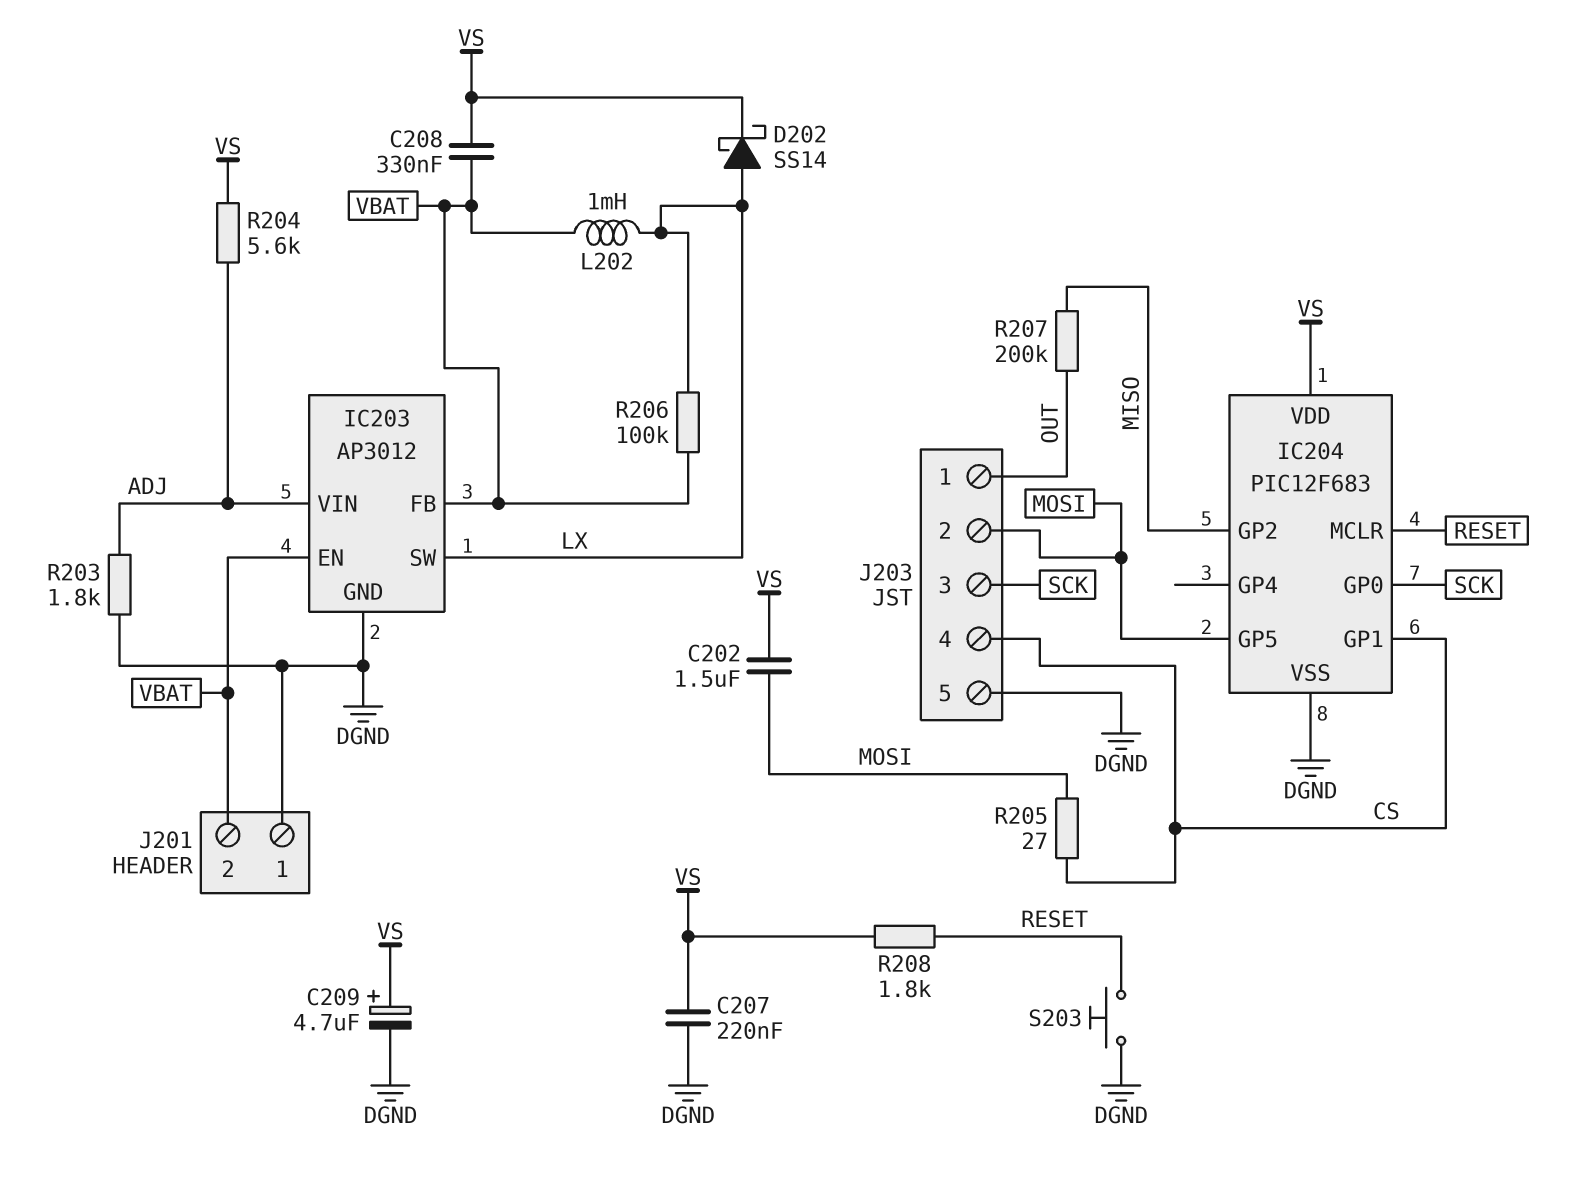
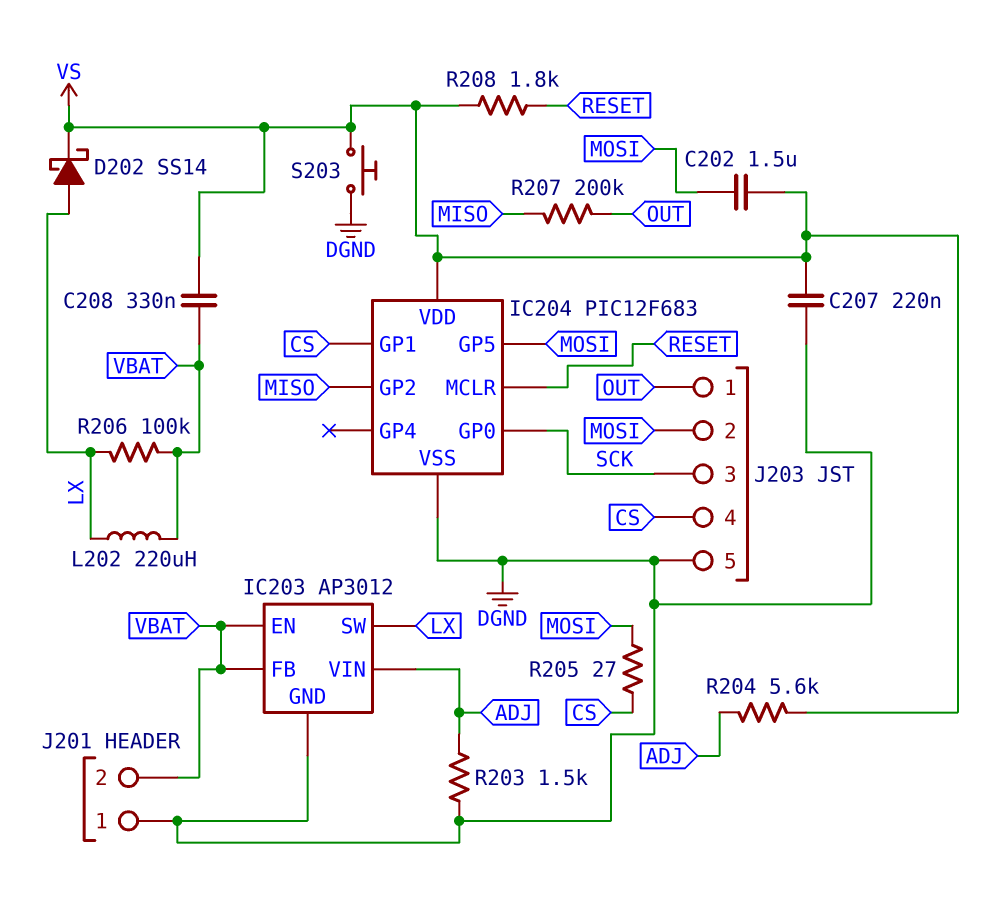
C209: 4.7uF (plus VS, minus DGND) -> none
L202: 1mH (LX, VBAT) -> 220uH (LX, VBAT)
R203: 1.8k (ADJ, DGND) -> 1.5k (ADJ, DGND)
S203: button (DGND, RESET) -> button (DGND, VS)

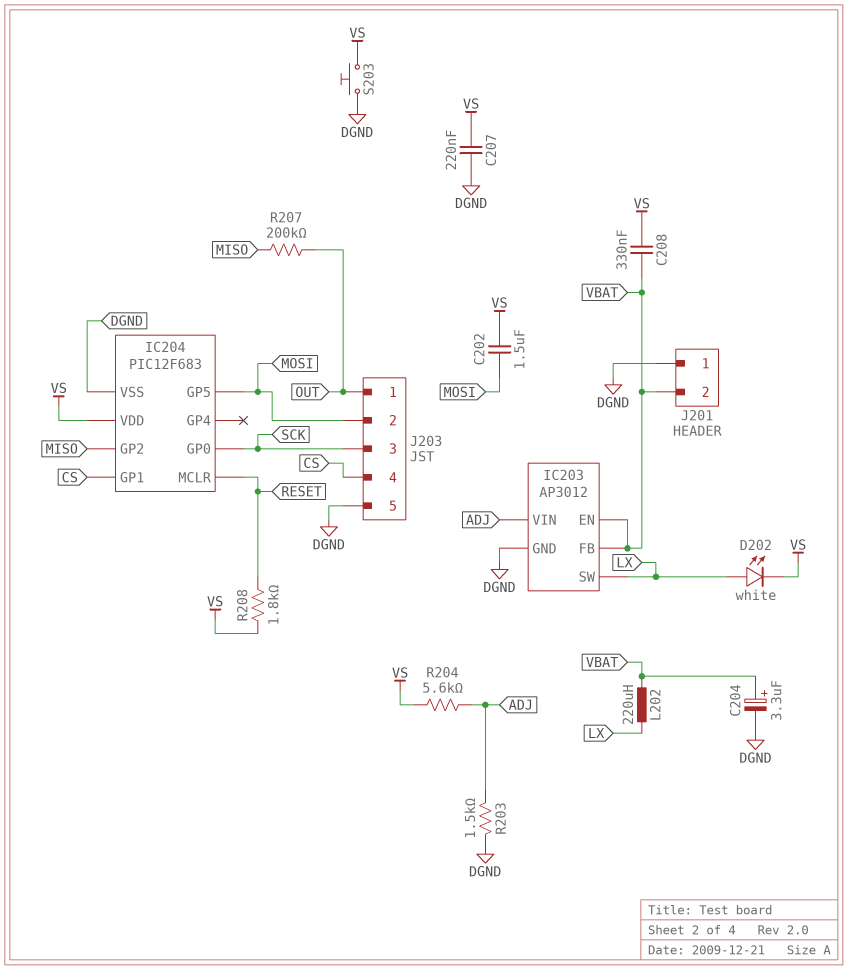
C204: none -> 3.3uF (plus VBAT, minus DGND)
D202: schottky SS14 (A LX, K VS) -> LED white (A LX, K VS)
R205: 27 (CS, MOSI) -> none
R206: 100k (LX, VBAT) -> none

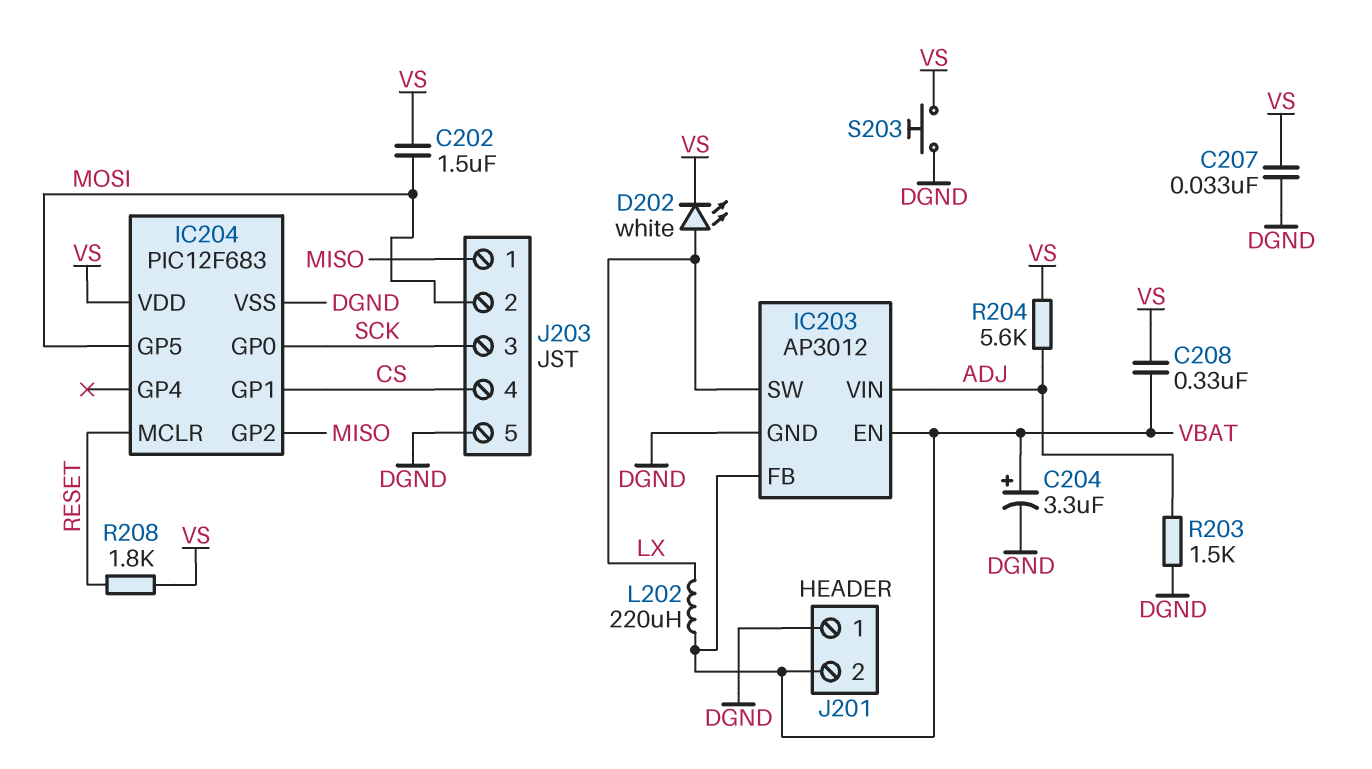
C207: 220nF (DGND, VS) -> 33nF (DGND, VS)
J203 pin 1: OUT -> MISO
R207: 200k (MISO, OUT) -> none

